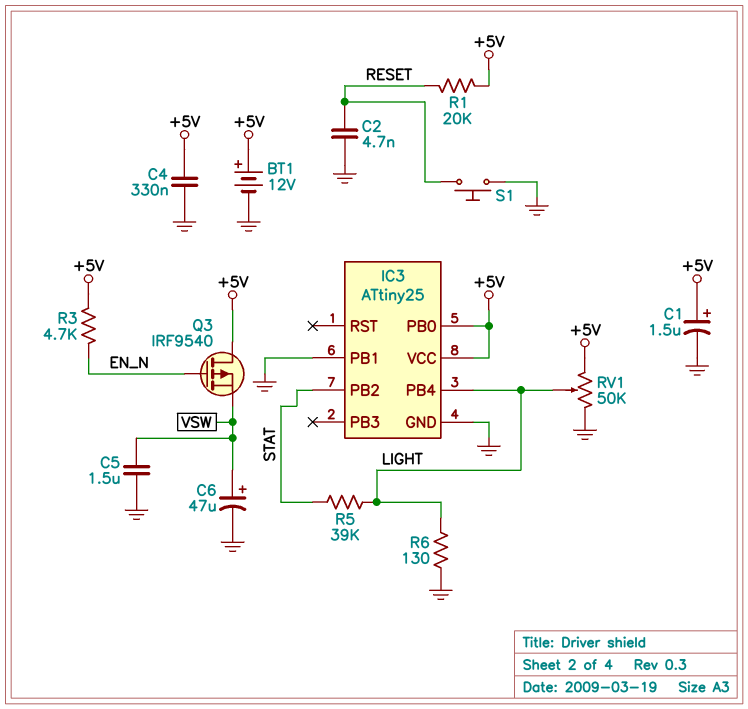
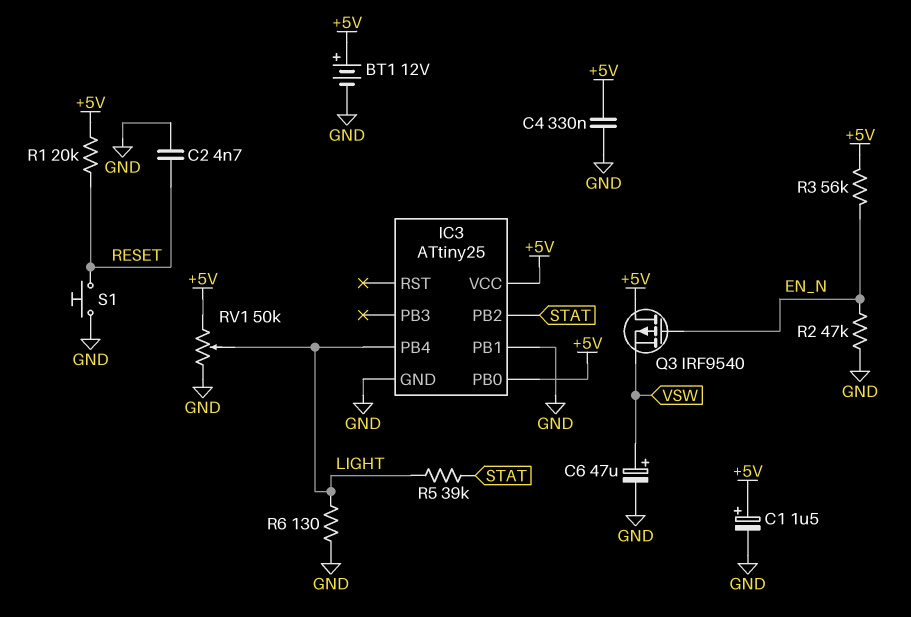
C5: 1.5uF (GND, VSW) -> none
R2: none -> 47k (EN_N, GND)
R3: 4.7k (+5V, EN_N) -> 56k (+5V, EN_N)

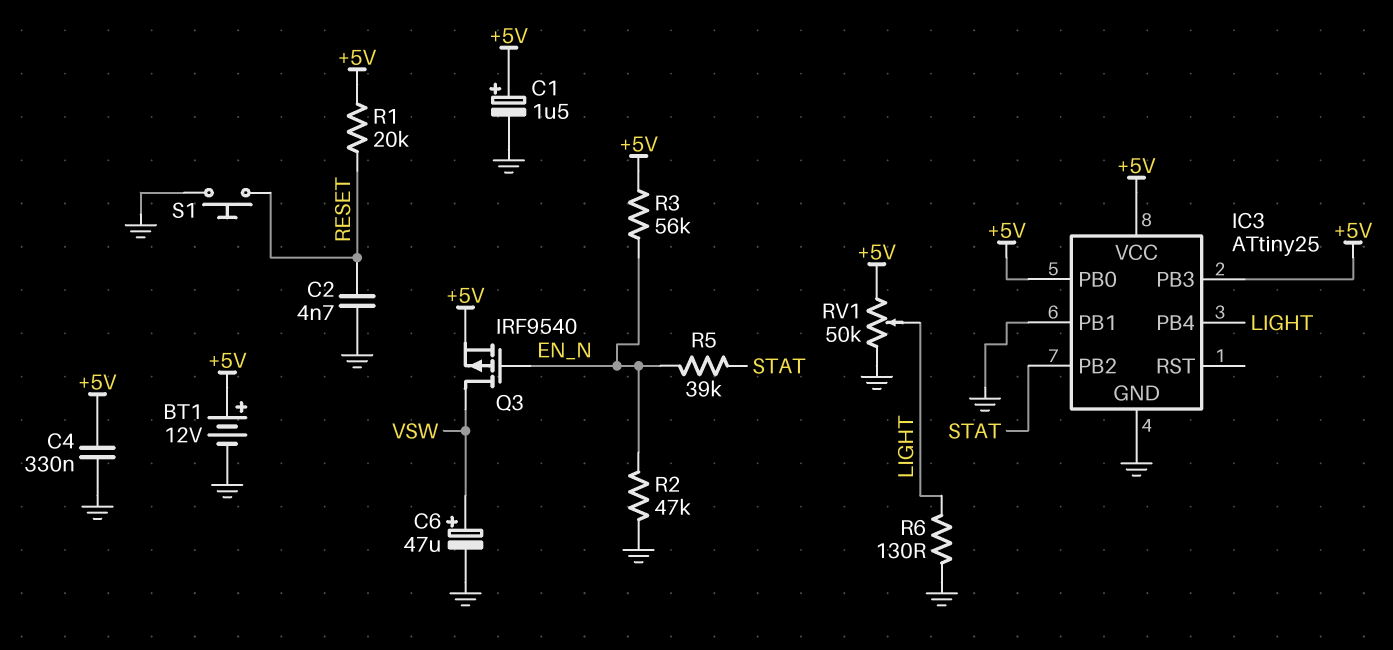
IC3 pin PB3: none -> +5V
Q3: PMOS IRF9540 (G EN_N, D +5V, S VSW) -> PMOS IRF9540 (G EN_N, D VSW, S +5V)
R5: 39k (LIGHT, STAT) -> 39k (EN_N, STAT)

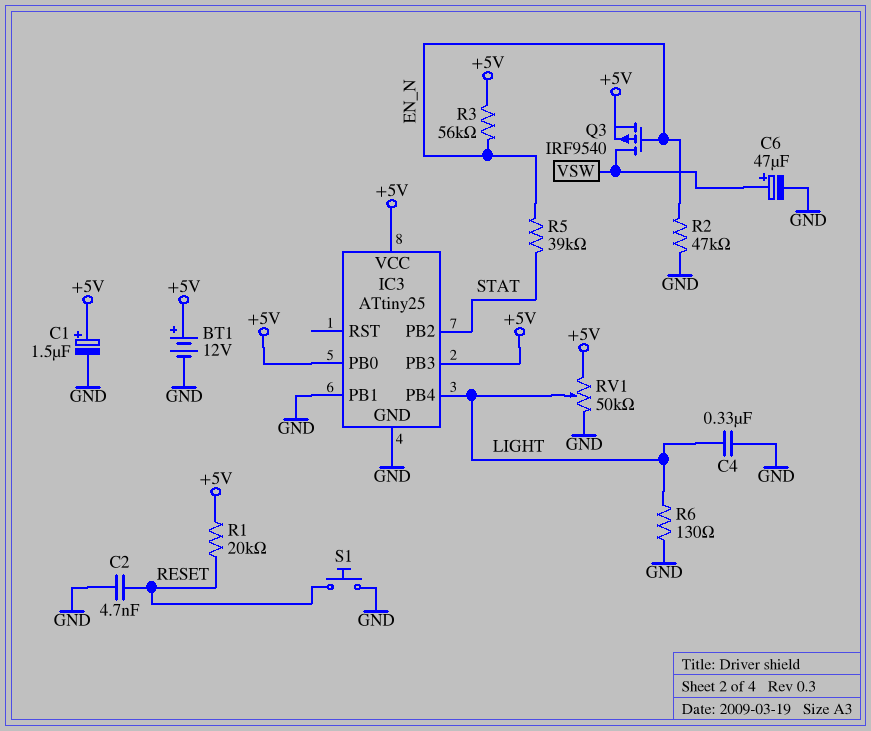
C4: 330nF (+5V, GND) -> 330nF (GND, LIGHT)

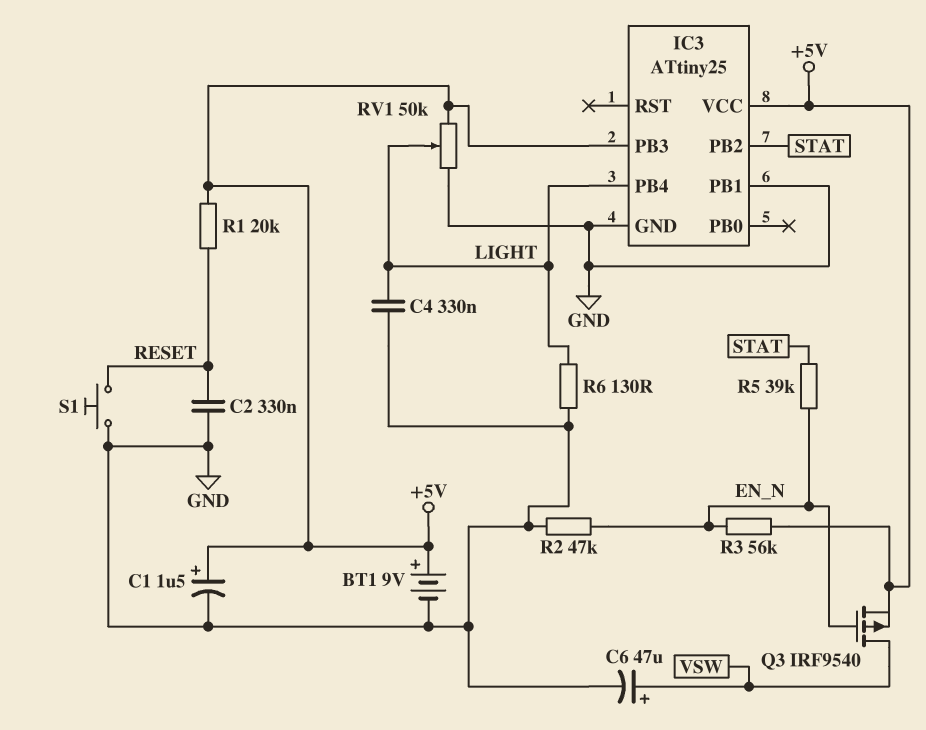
BT1: 12V (plus +5V, minus GND) -> 9V (plus +5V, minus GND)
C2: 4.7nF (GND, RESET) -> 330nF (GND, RESET)
IC3 pin PB0: +5V -> none

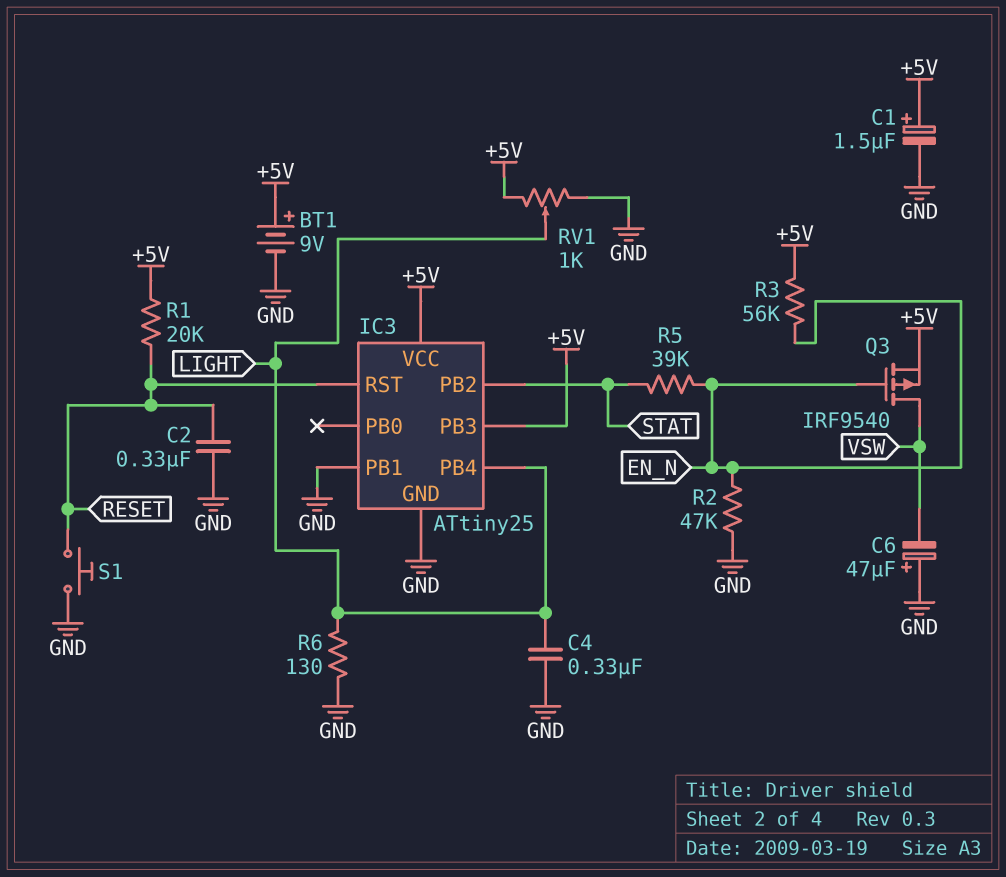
C6: 47uF (plus VSW, minus GND) -> 47uF (plus GND, minus VSW)
IC3 pin RST: none -> RESET
RV1: 50k (+5V, GND, wiper LIGHT) -> 1k (+5V, GND, wiper LIGHT)

